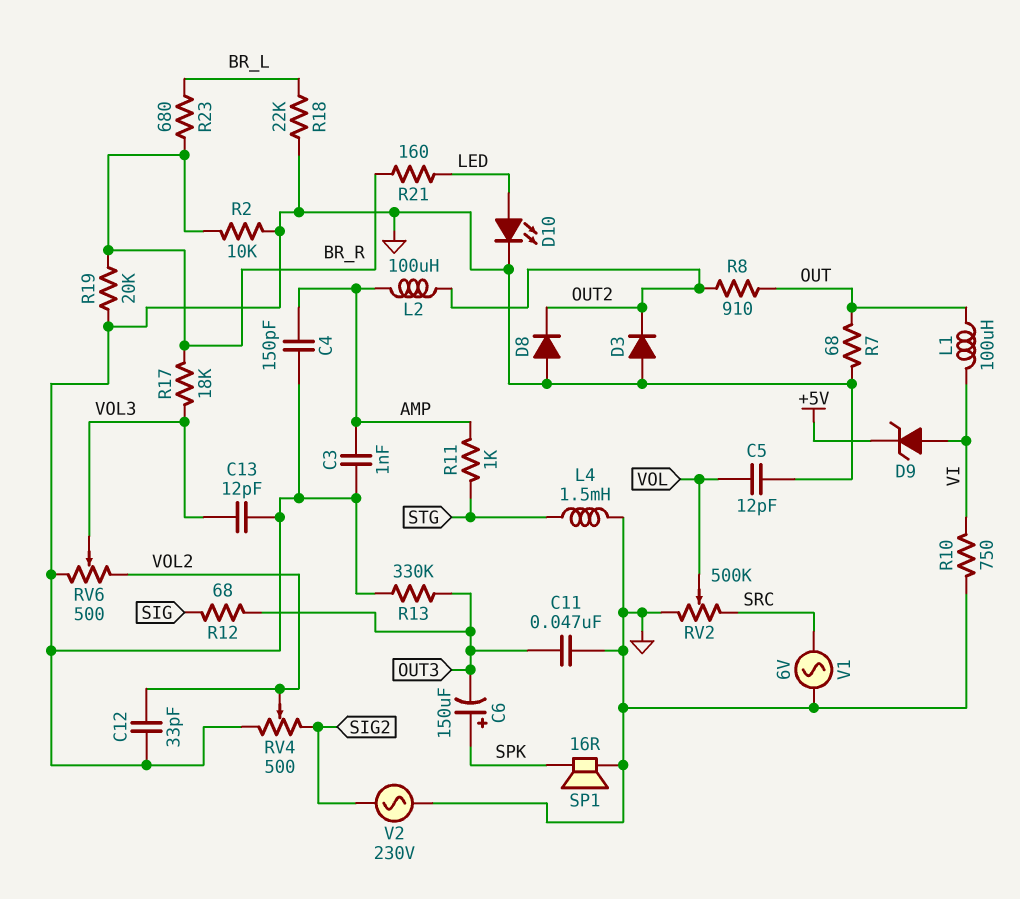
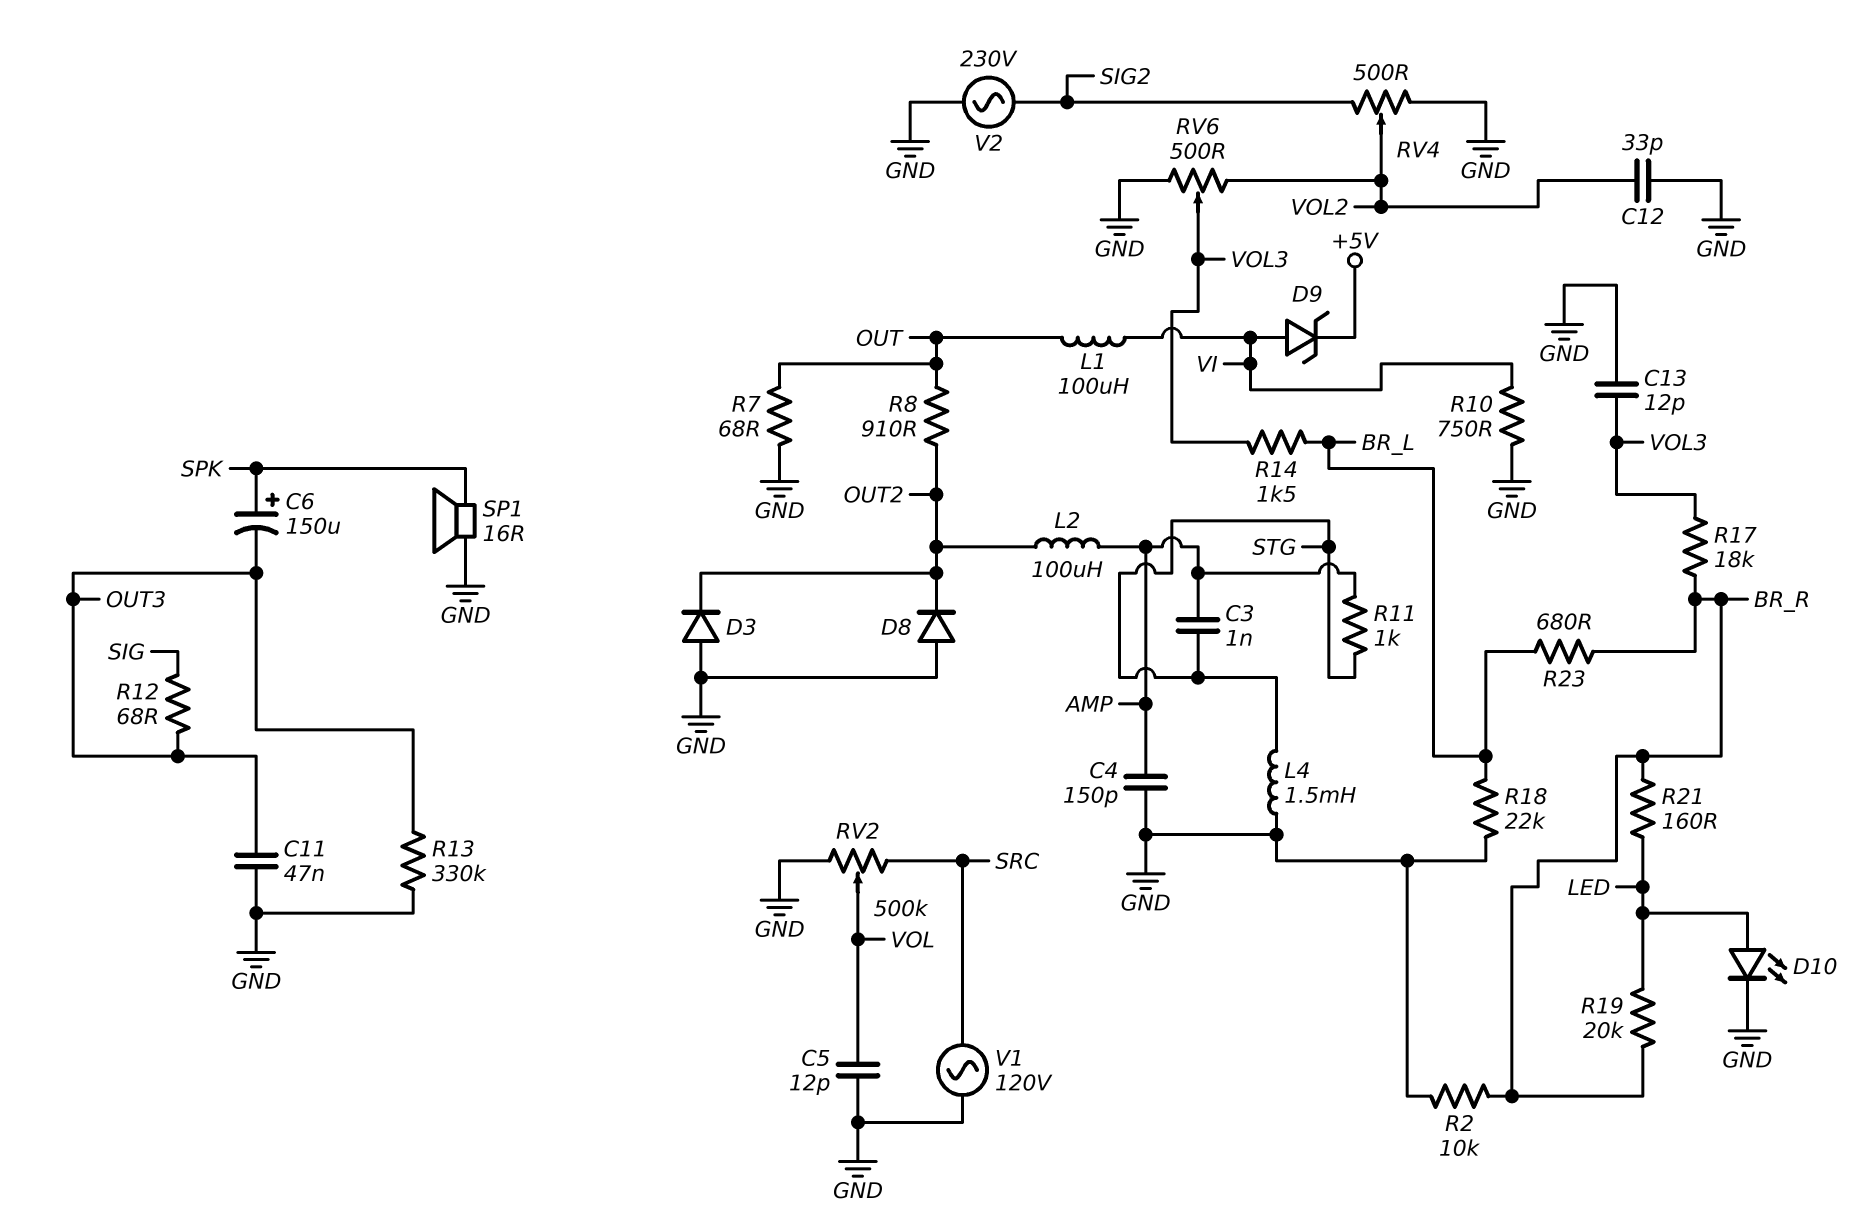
C3: 1nF (AMP, GND) -> 1nF (AMP, STG)
R14: none -> 1.5k (BR_L, VOL3)
R19: 20k (BR_R, GND) -> 20k (BR_R, LED)
V1: AC 6V (GND, SRC) -> AC 120V (GND, SRC)

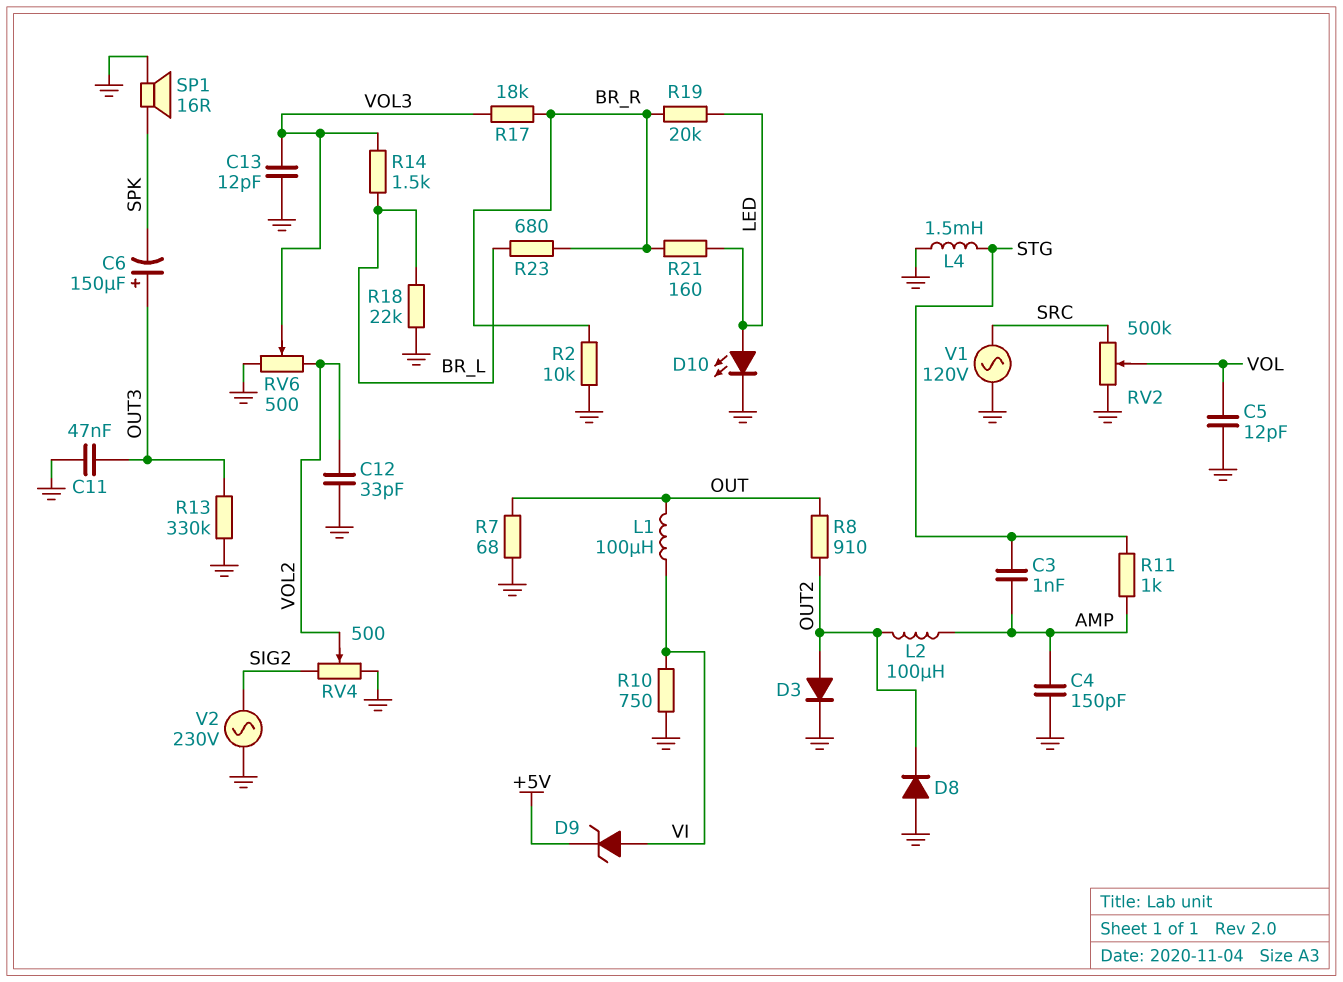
C6: 150uF (plus SPK, minus OUT3) -> 150uF (plus OUT3, minus SPK)
D3: diode (A GND, K OUT2) -> diode (A OUT2, K GND)
R12: 68 (OUT3, SIG) -> none

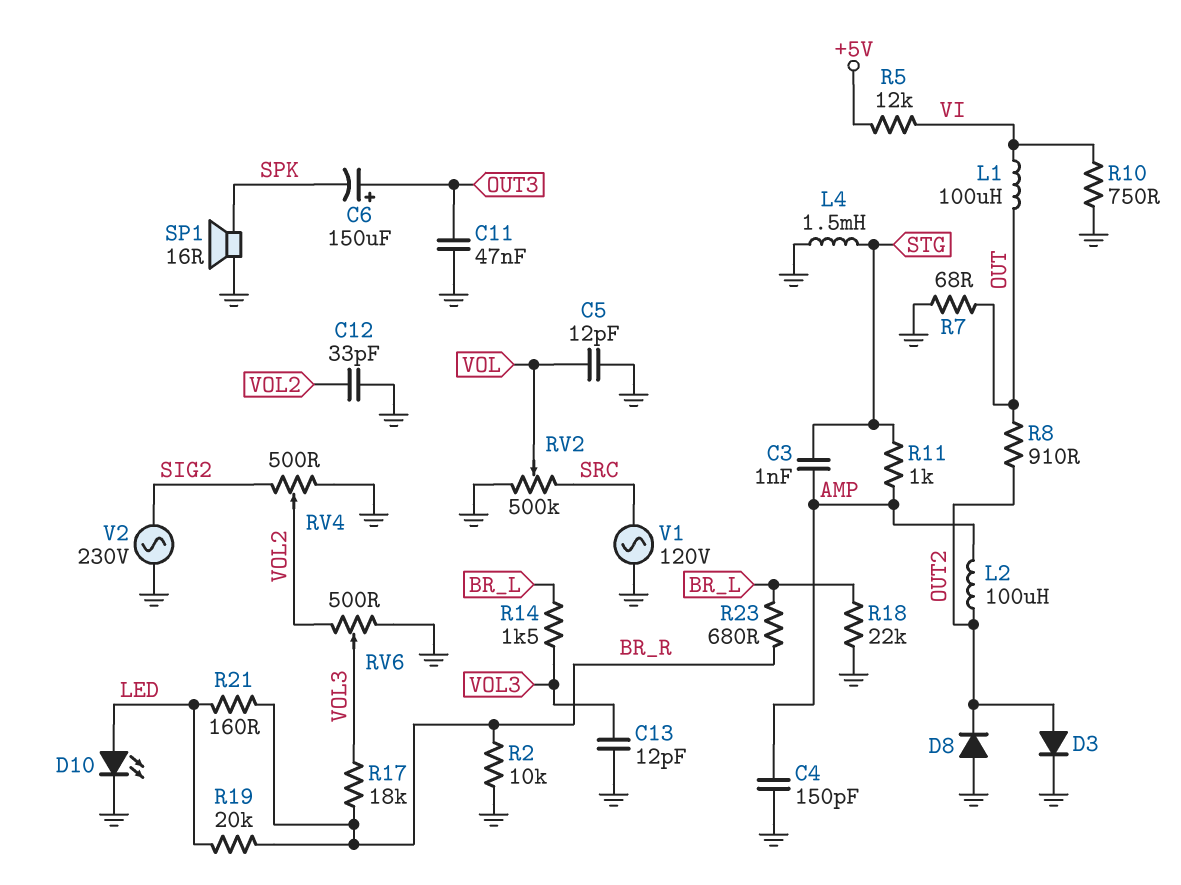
D9: zener (A VI, K +5V) -> none
R5: none -> 12k (+5V, VI)
R13: 330k (GND, OUT3) -> none

